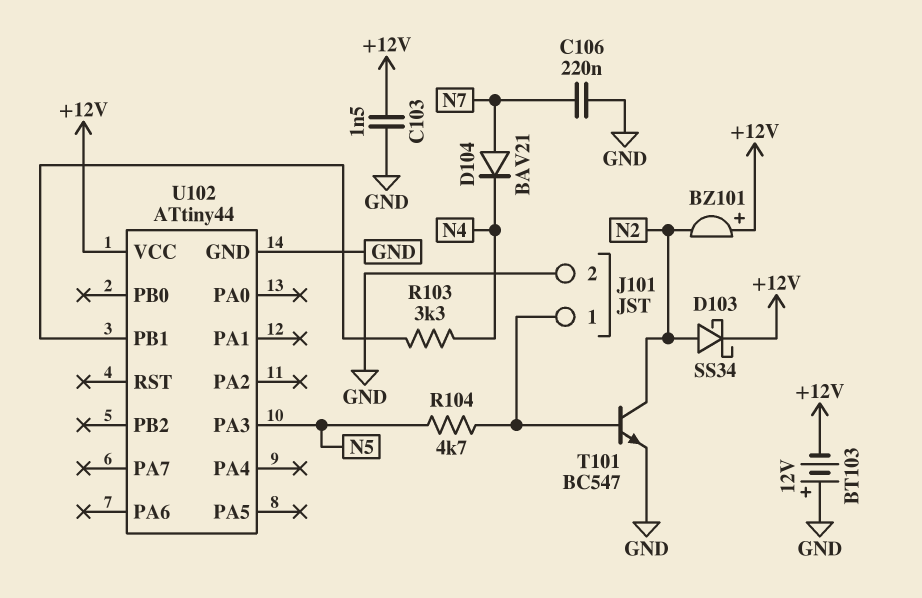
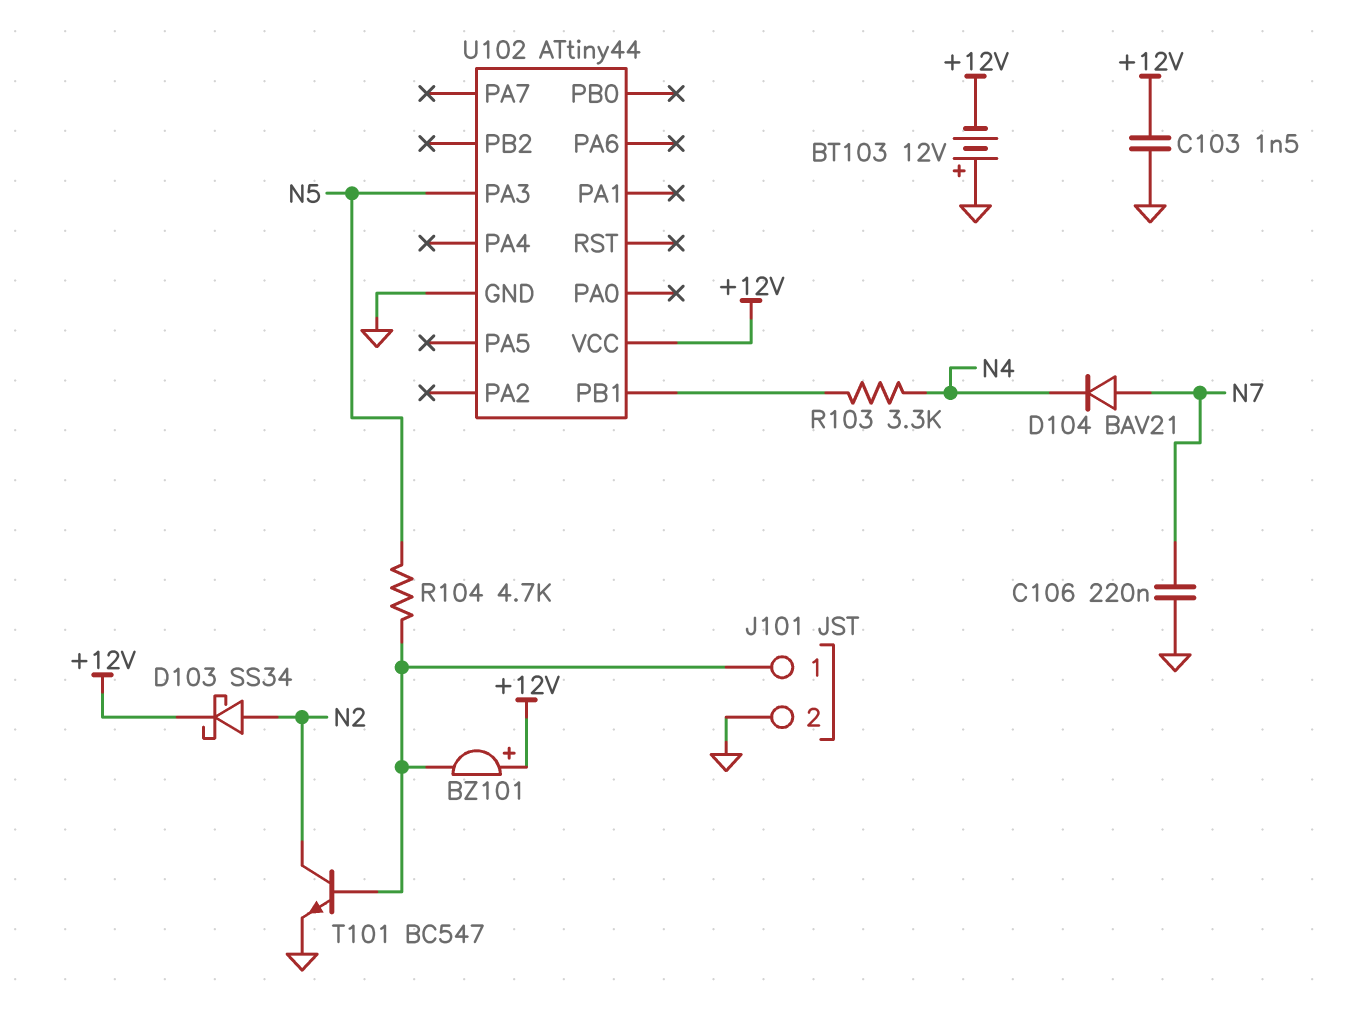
BZ101: buzzer (plus +12V, minus N2) -> buzzer (plus +12V, minus J101/1)

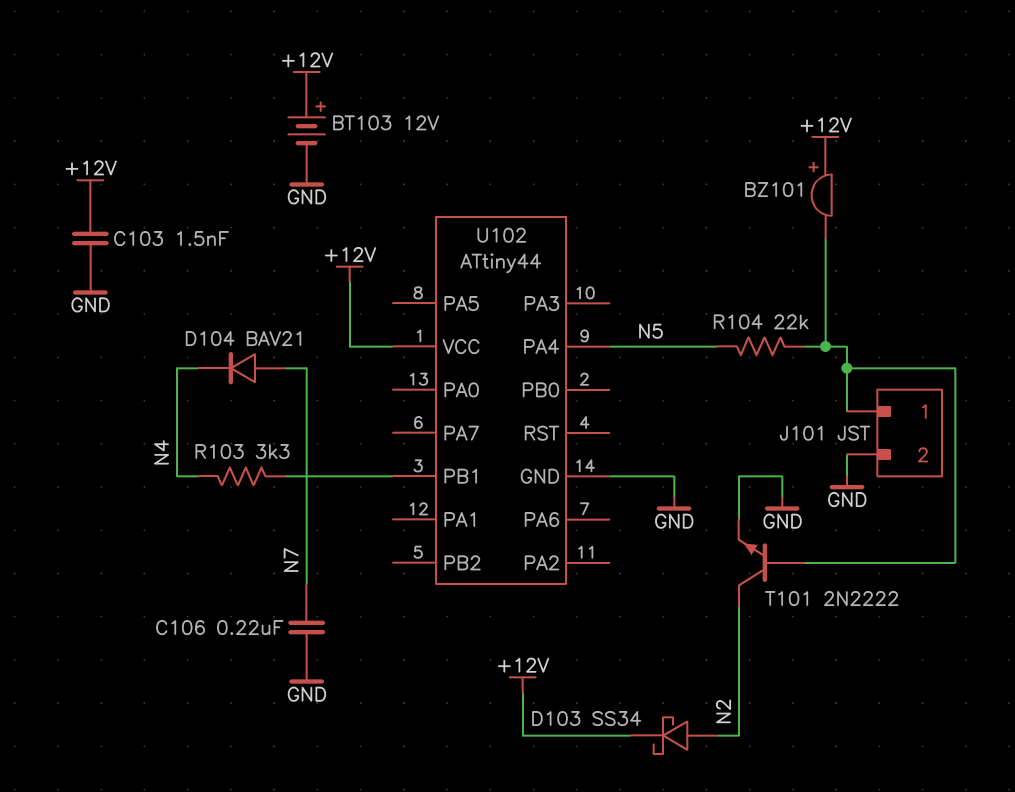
BT103: 12V (plus GND, minus +12V) -> 12V (plus +12V, minus GND)
R104: 4.7k (J101/1, N5) -> 22k (J101/1, N5)
T101: NPN BC547 (B J101/1, C N2, E GND) -> NPN 2N2222 (B J101/1, C N2, E GND)
U102 pin PA3: N5 -> none
U102 pin PA4: none -> N5

